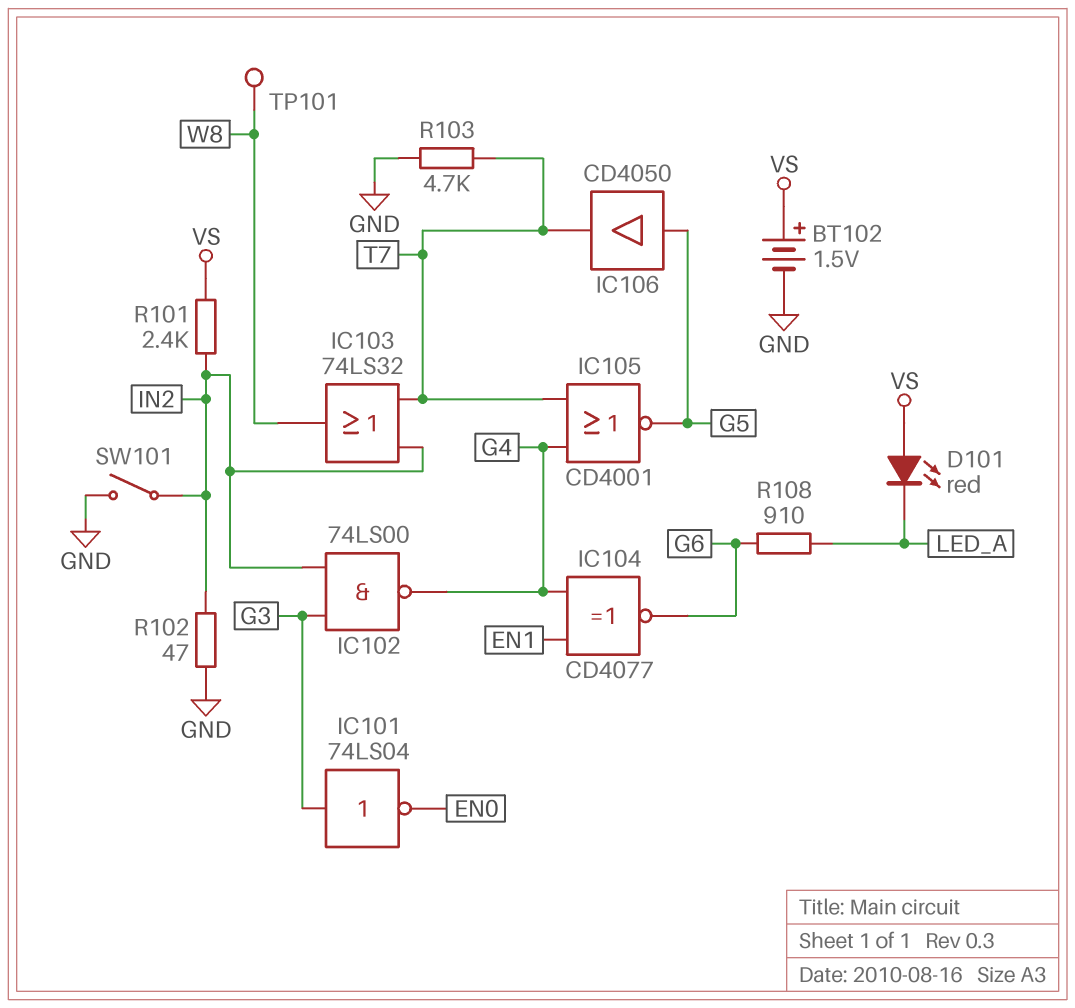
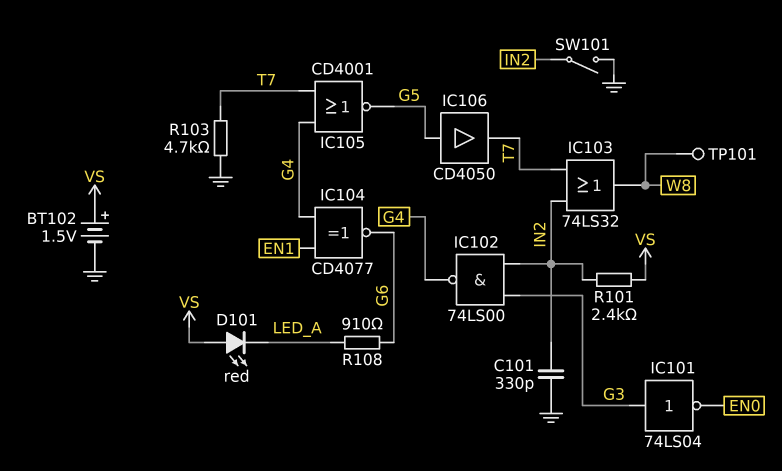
C101: none -> 330pF (GND, IN2)
R102: 47 (GND, IN2) -> none

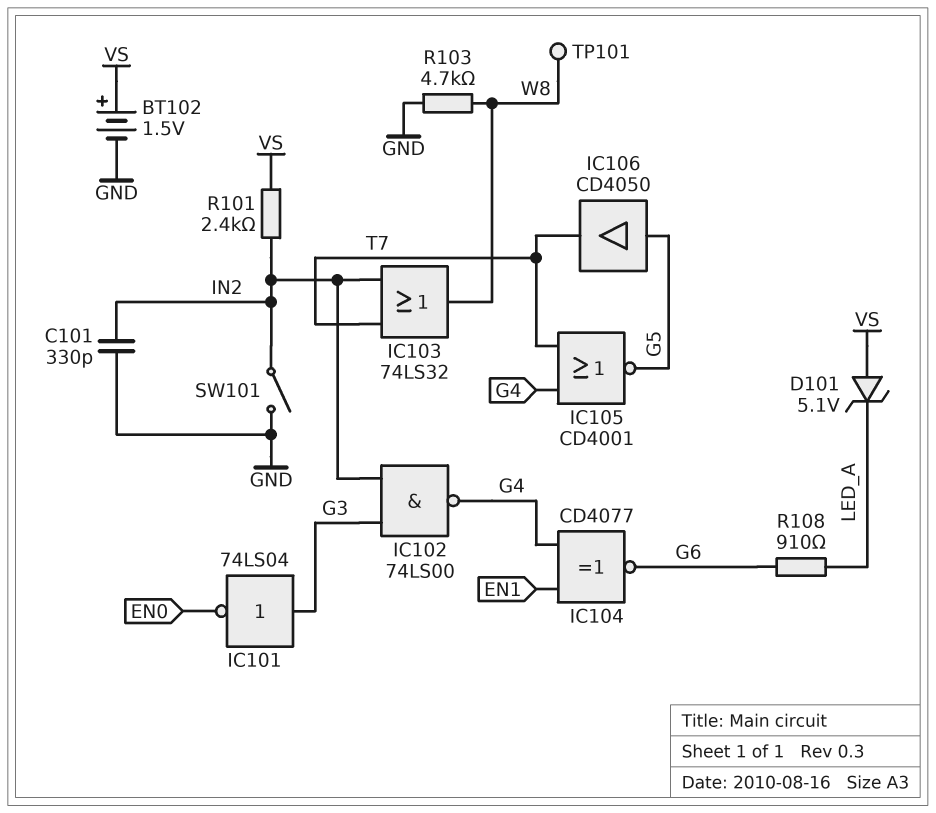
D101: LED red (A VS, K LED_A) -> zener 5.1V (A VS, K LED_A)
R103: 4.7k (GND, T7) -> 4.7k (GND, W8)

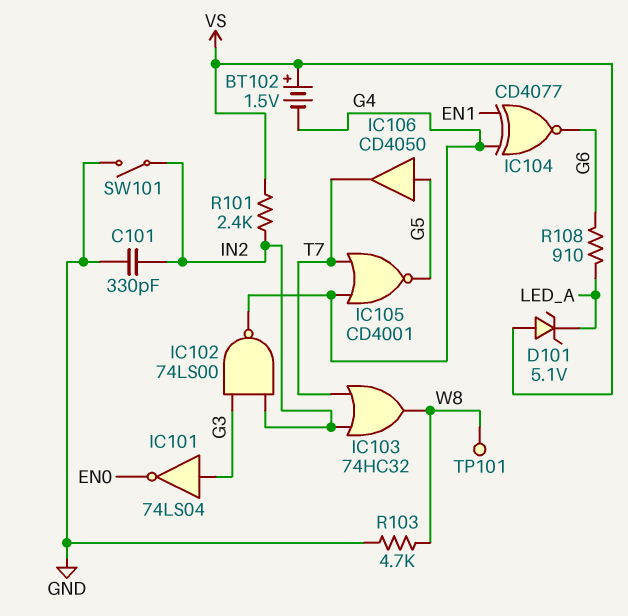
BT102: 1.5V (plus VS, minus GND) -> 1.5V (plus VS, minus G4)
IC103: OR 74LS32 (in IN2, in T7, out W8) -> OR 74HC32 (in IN2, in T7, out W8)

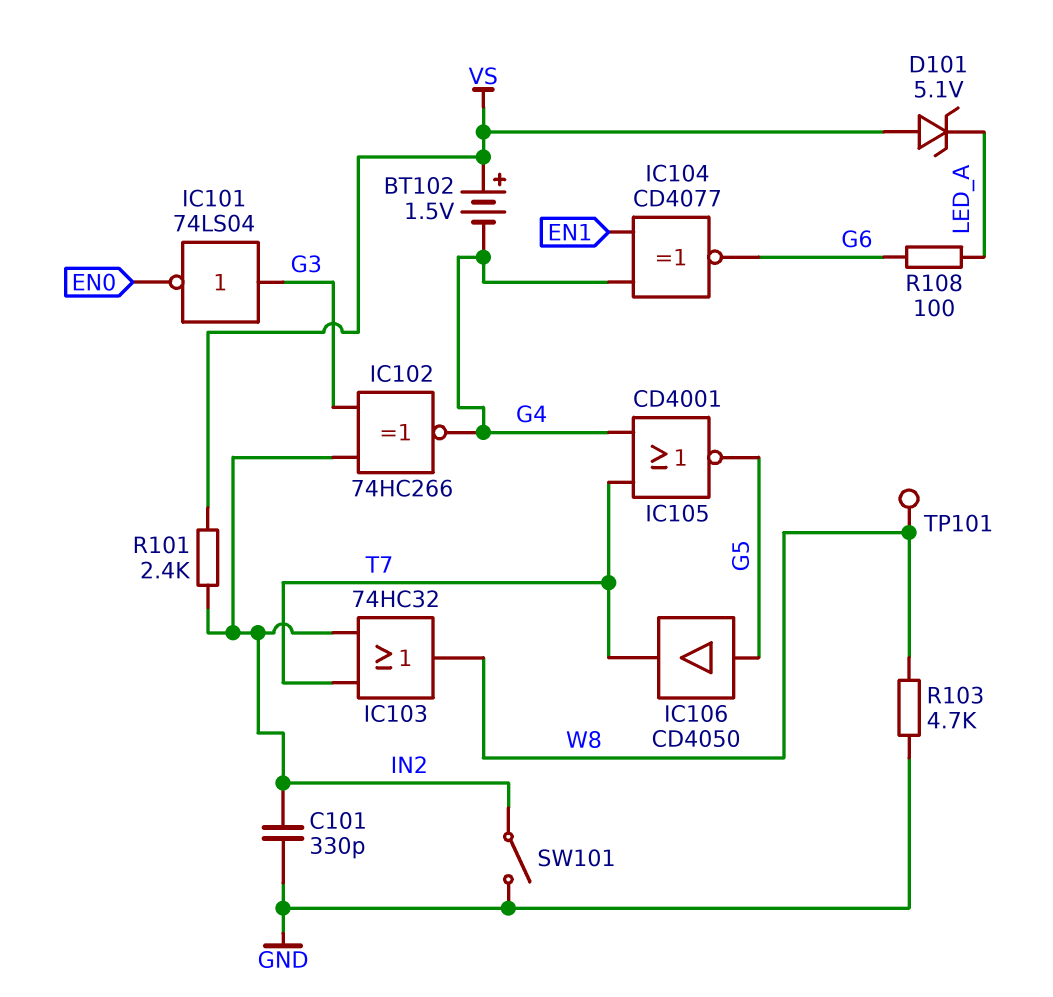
IC102: NAND 74LS00 (in G3, in IN2, out G4) -> XNOR 74HC266 (in G3, in IN2, out G4)
R108: 910 (G6, LED_A) -> 100 (G6, LED_A)

